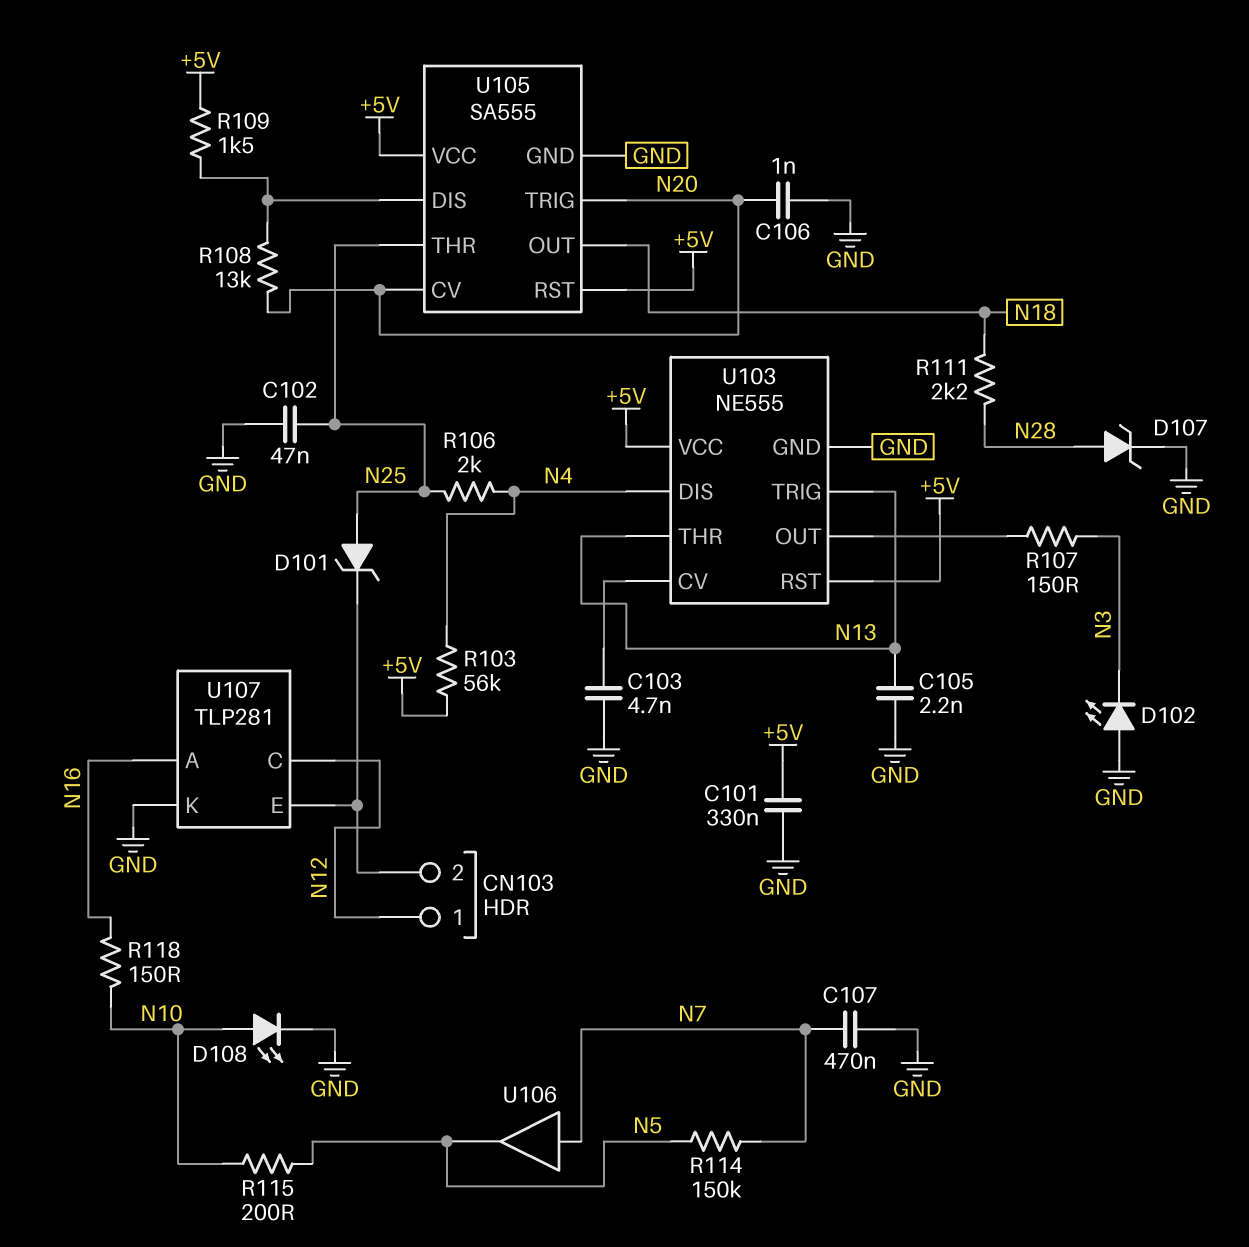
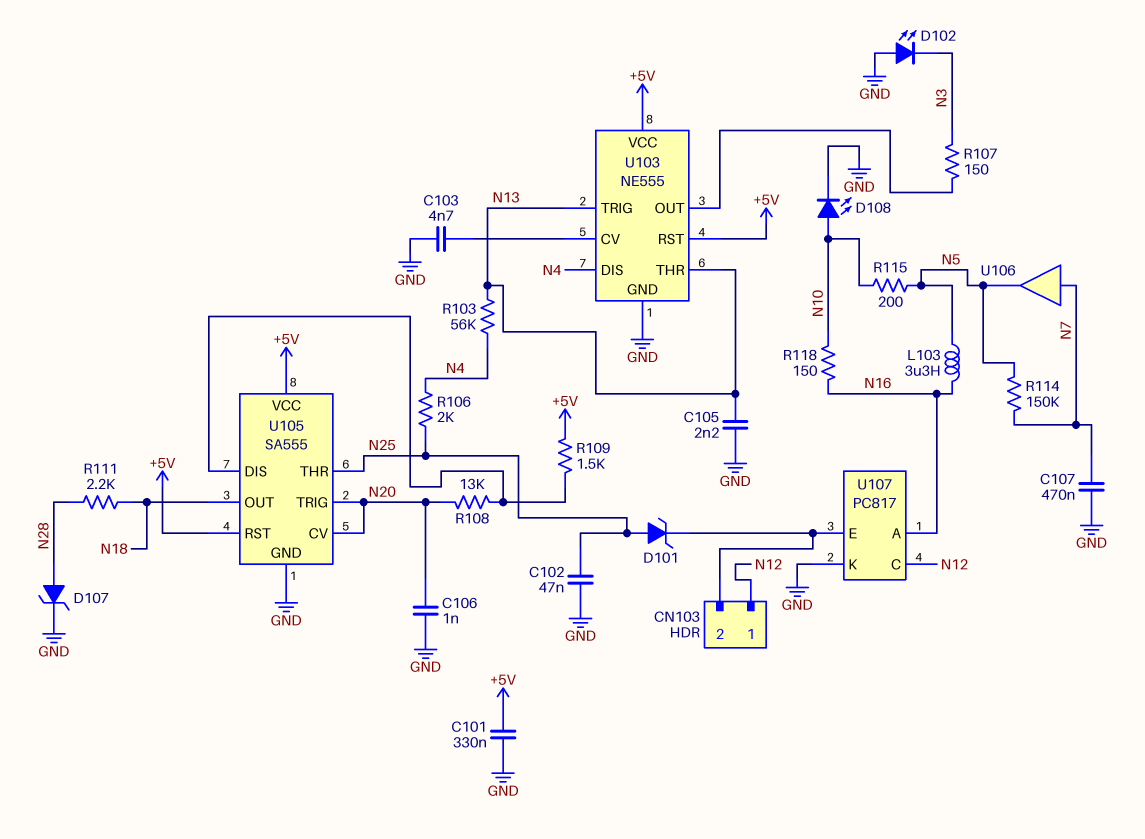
L103: none -> 3.3uH (N5, N16)
R103: 56k (+5V, N4) -> 56k (N4, N13)
U107: TLP281 -> PC817

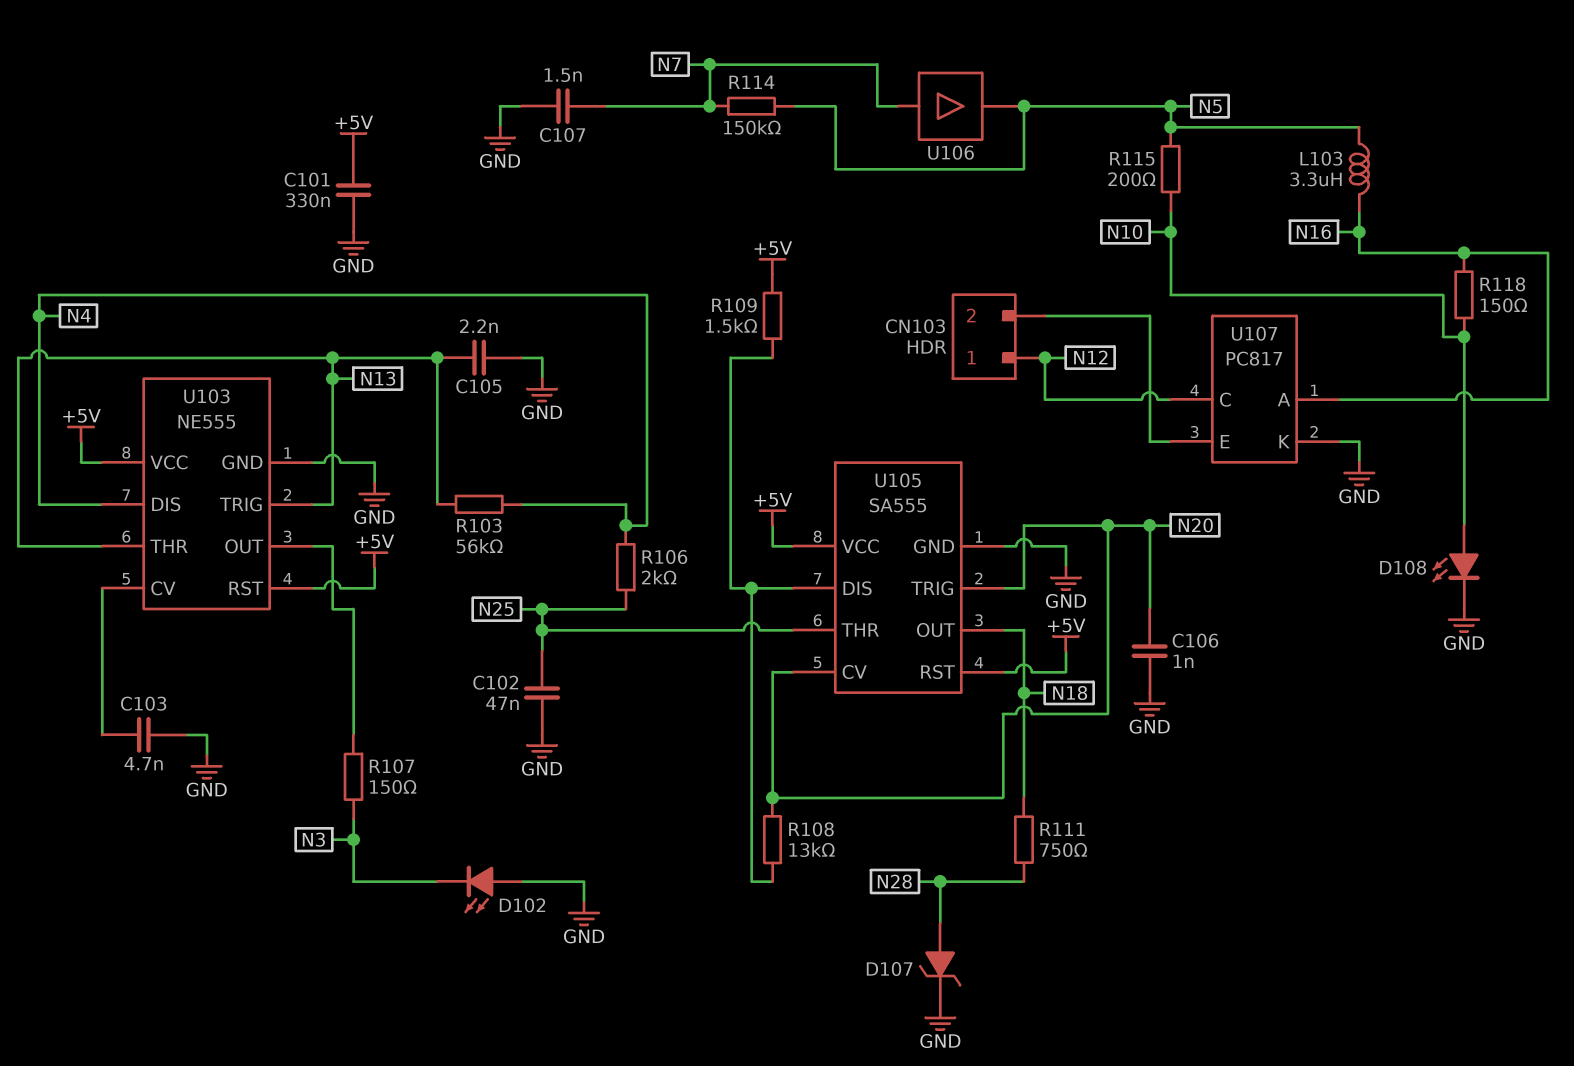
C107: 470nF (GND, N7) -> 1.5nF (GND, N7)
D101: zener (A N25, K CN103/2) -> none
R111: 2.2k (N18, N28) -> 750 (N18, N28)

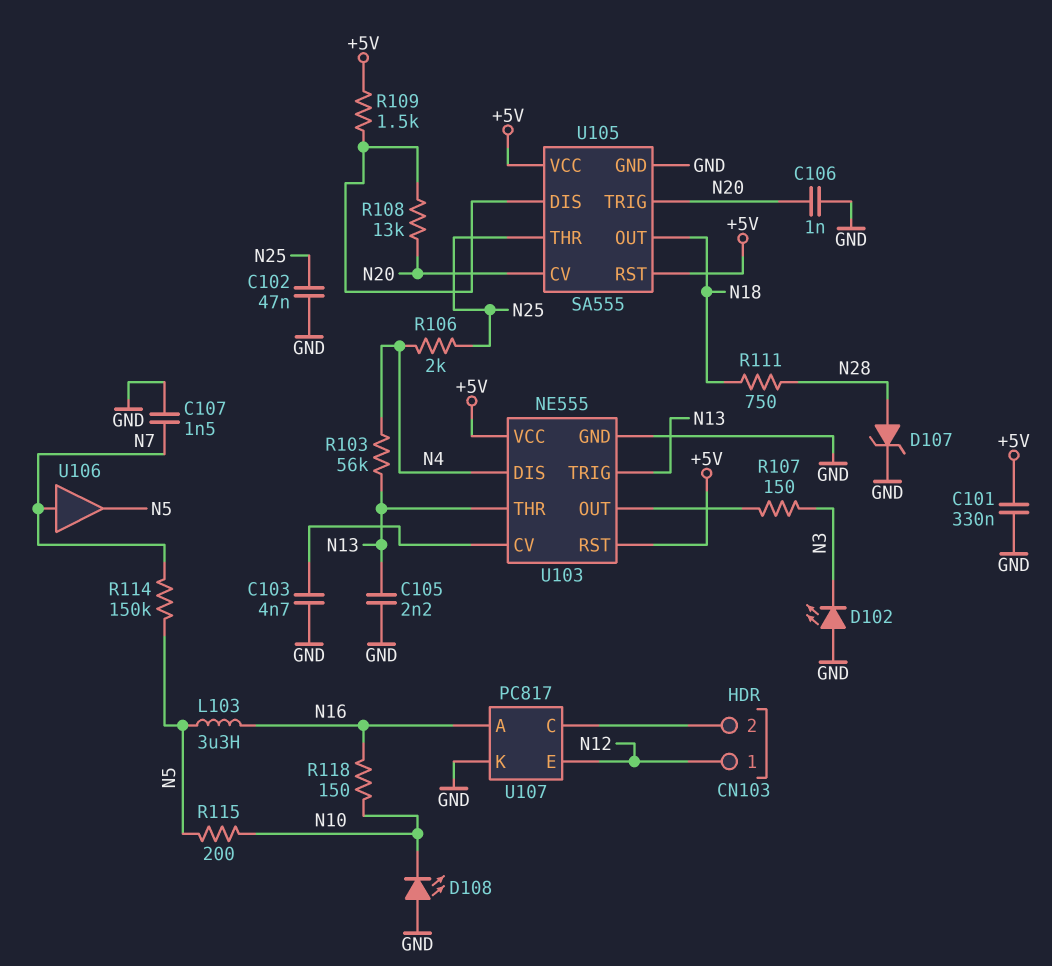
D108: LED (A N10, K GND) -> LED (A GND, K N10)
U107 pin C: N12 -> CN103/2
U107 pin E: CN103/2 -> N12

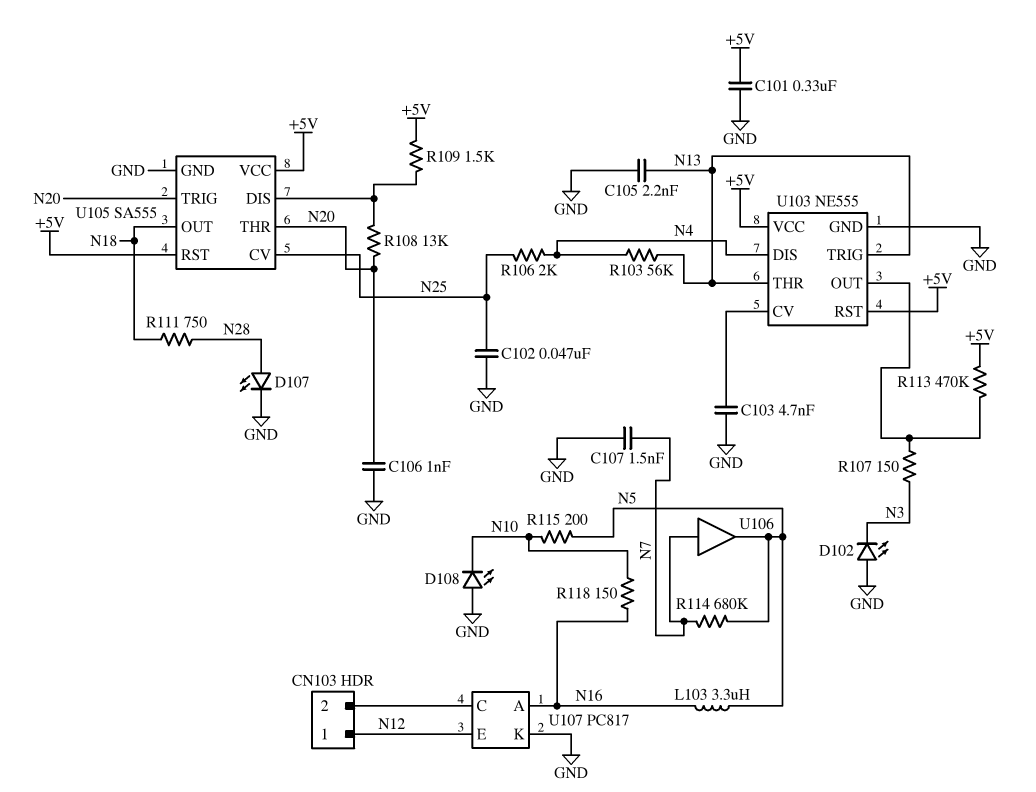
D107: zener (A N28, K GND) -> LED (A N28, K GND)
R113: none -> 470k (+5V, U103/OUT)
R114: 150k (N5, N7) -> 680k (N5, N7)
U105 pin CV: N20 -> N25
U105 pin THR: N25 -> N20

